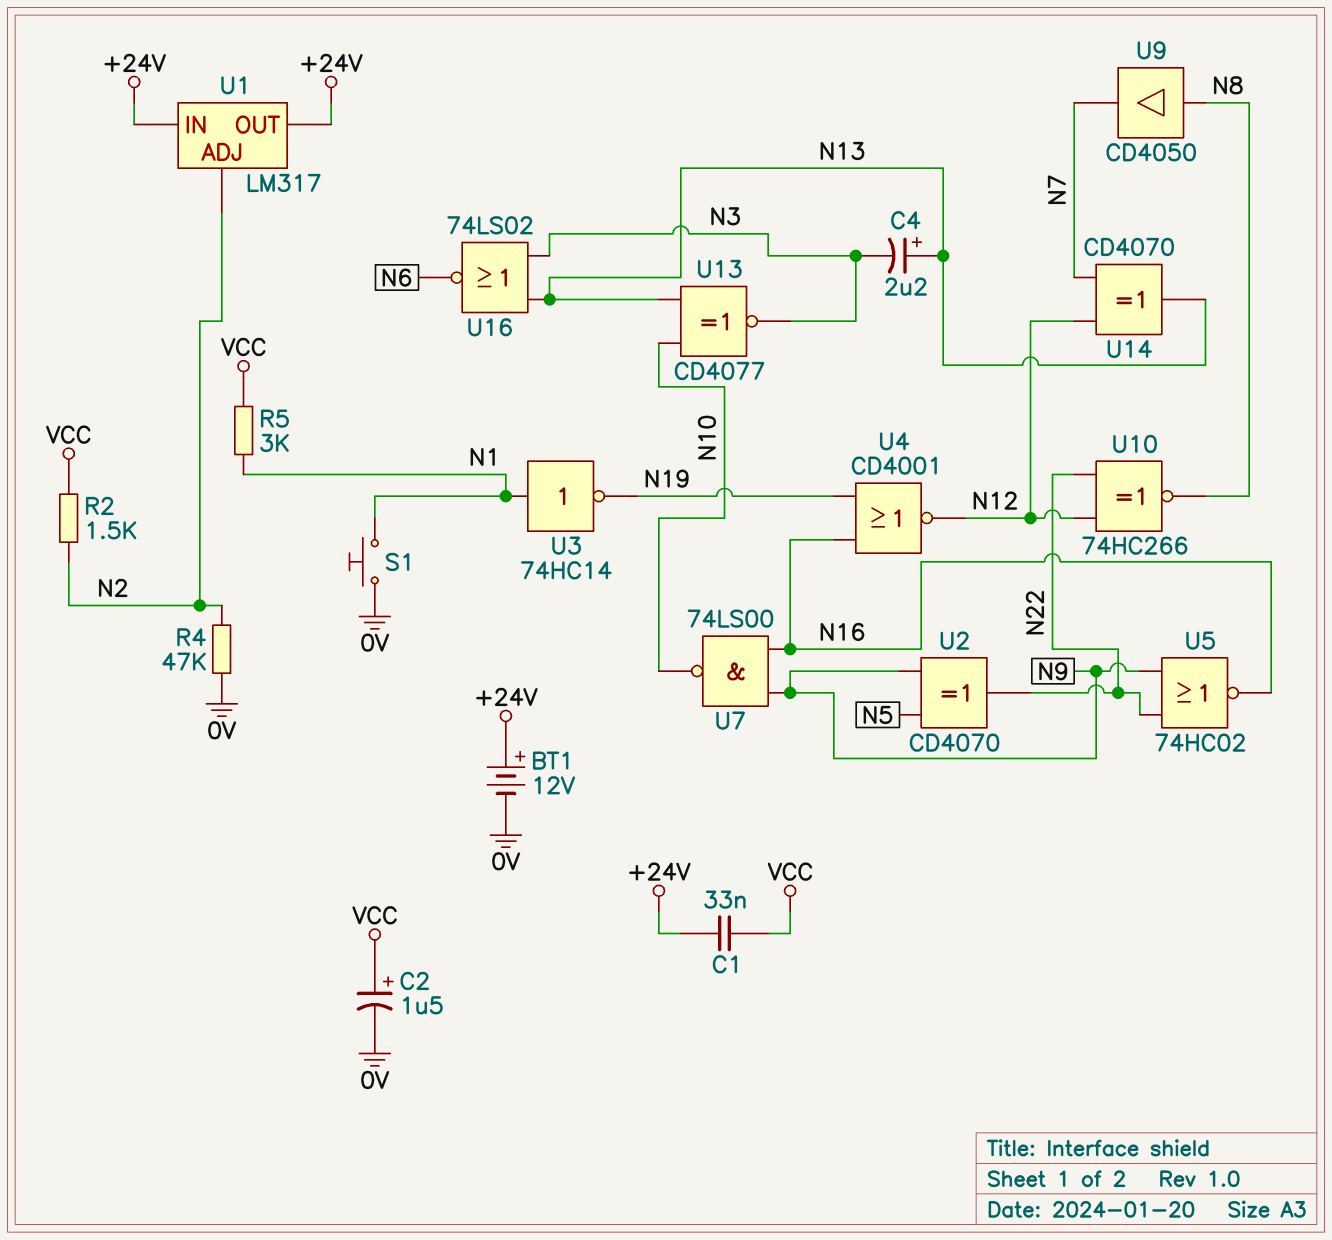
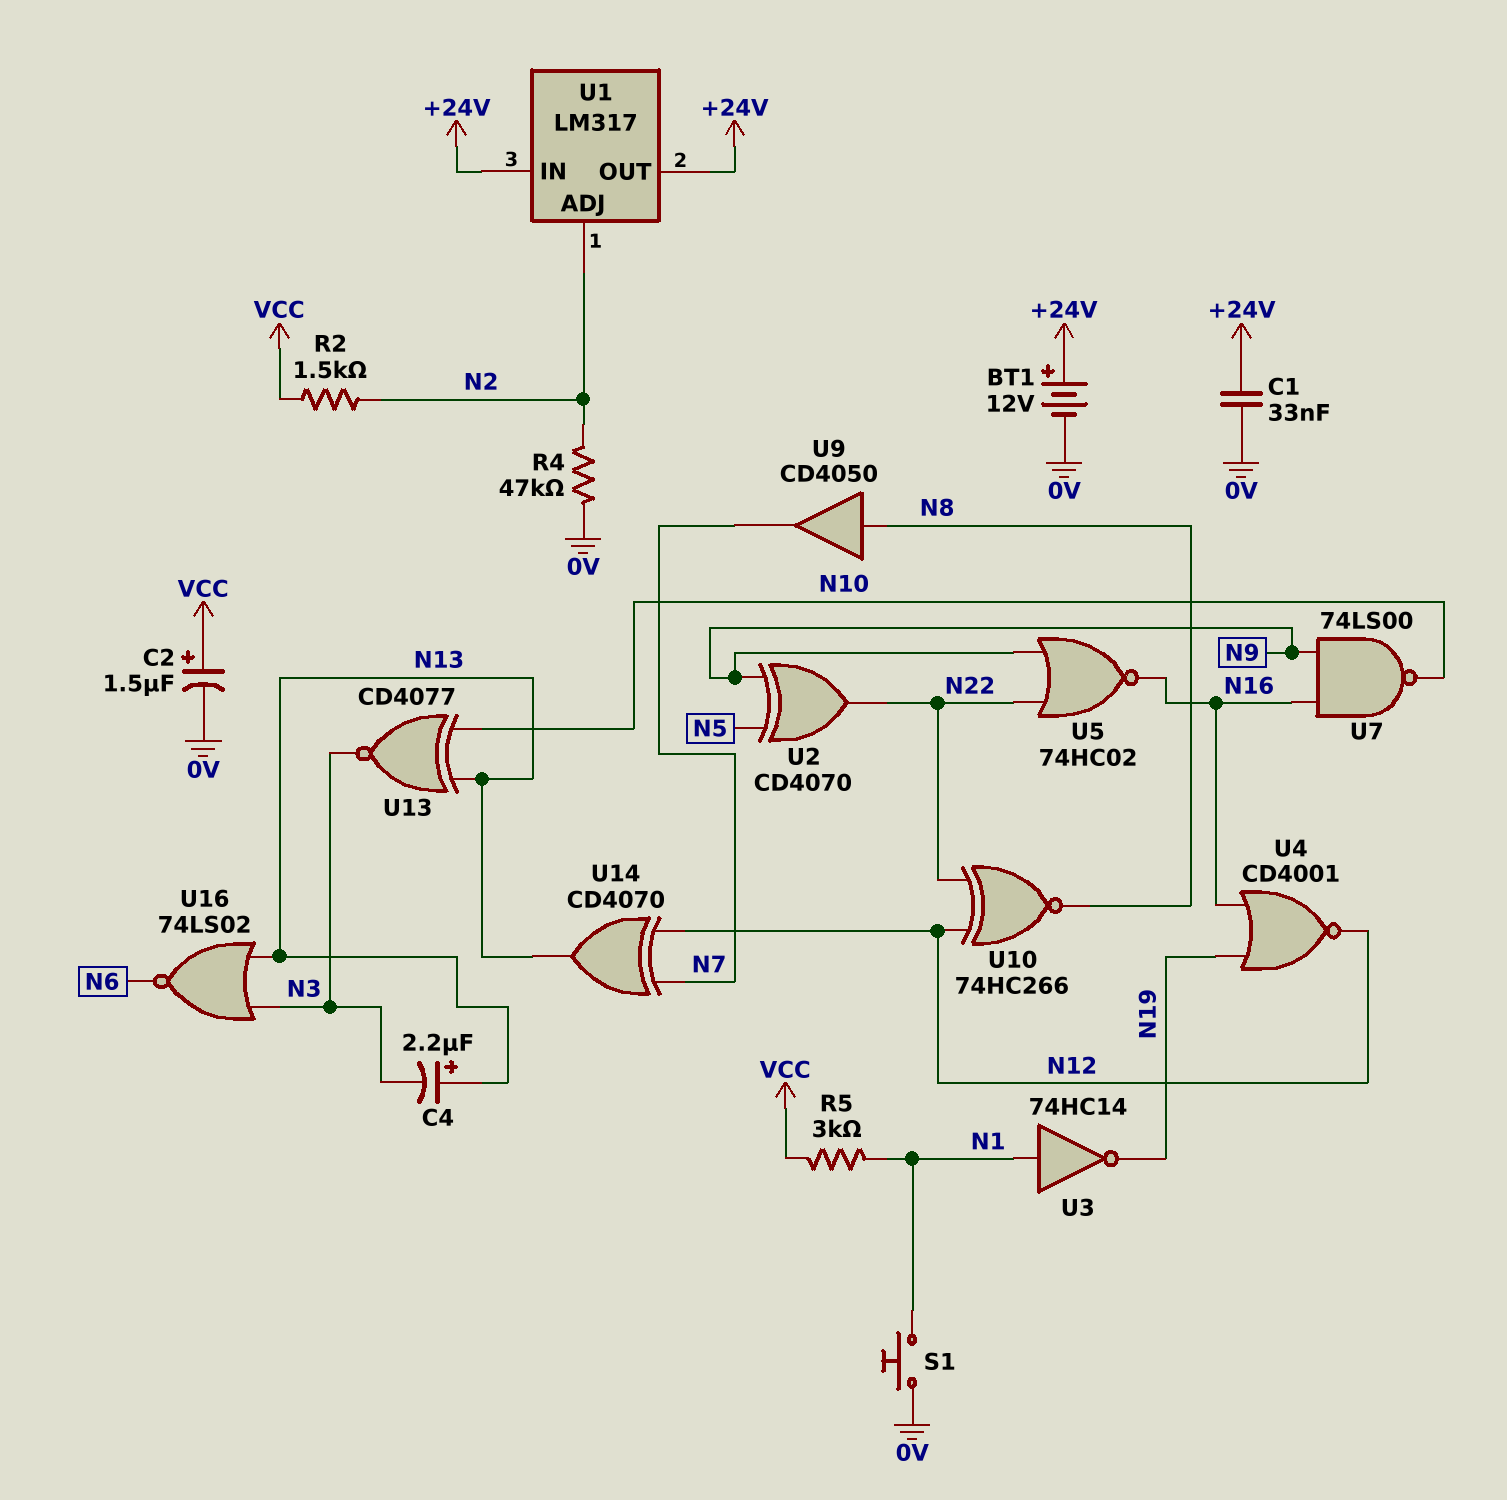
C1: 33nF (+24V, VCC) -> 33nF (+24V, 0V)

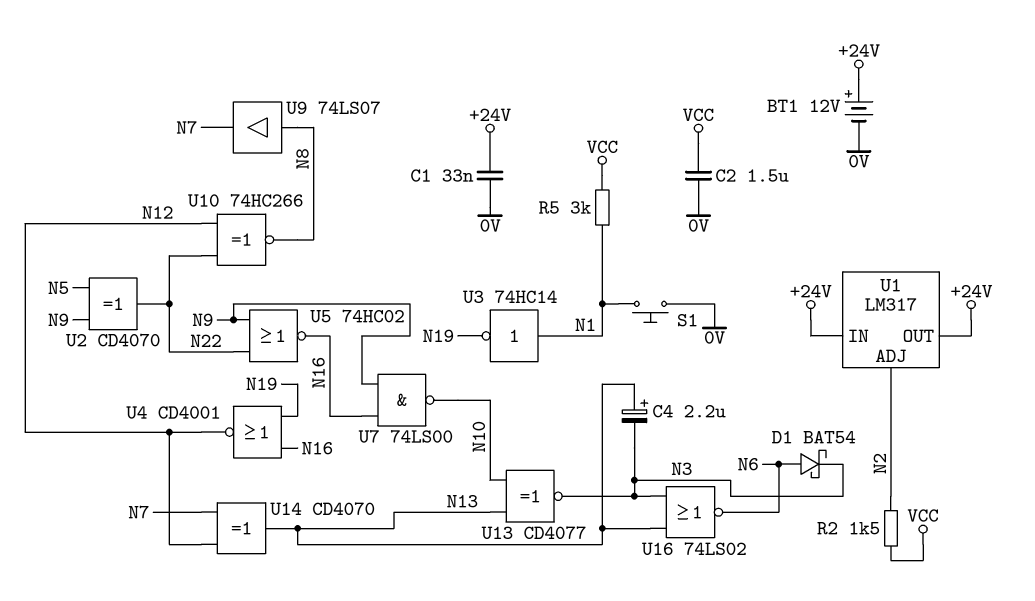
C2: 1.5uF (plus VCC, minus 0V) -> 1.5uF (0V, VCC)
D1: none -> schottky BAT54 (A N6, K N3)
R4: 47k (0V, N2) -> none
U9: buffer CD4050 (in N8, out N7) -> buffer 74LS07 (in N8, out N7)

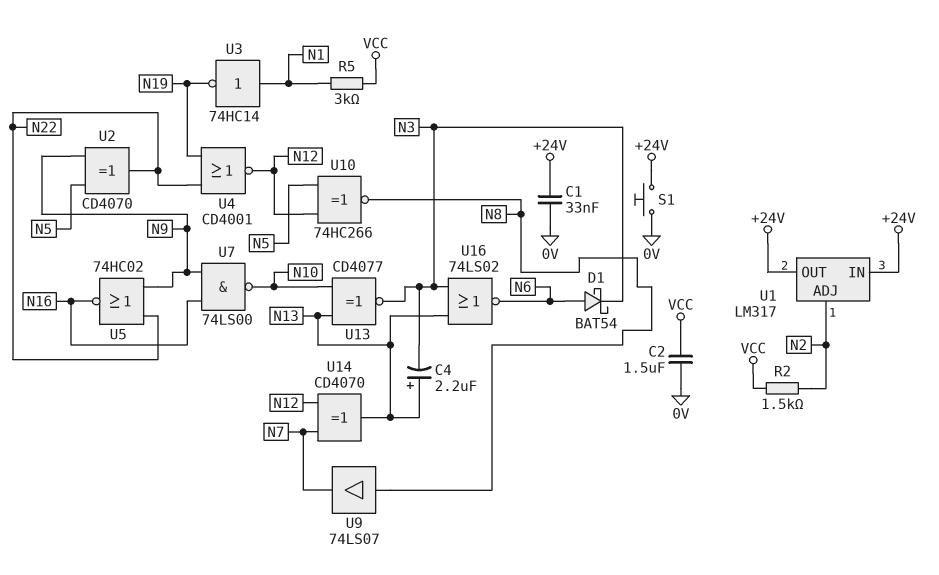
BT1: 12V (plus +24V, minus 0V) -> none
S1: button (0V, N1) -> button (+24V, 0V)
U4: NOR CD4001 (in N16, in N19, out N12) -> NOR CD4001 (in N19, in N22, out N12)
U10: XNOR 74HC266 (in N12, in N22, out N8) -> XNOR 74HC266 (in N5, in N12, out N8)

